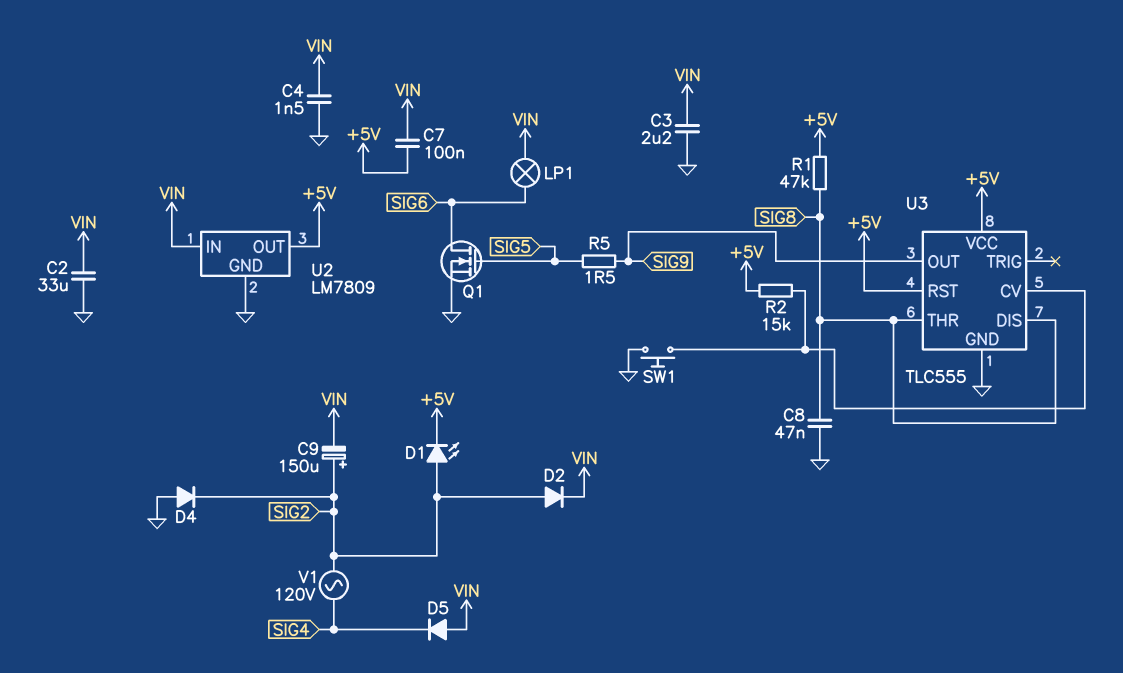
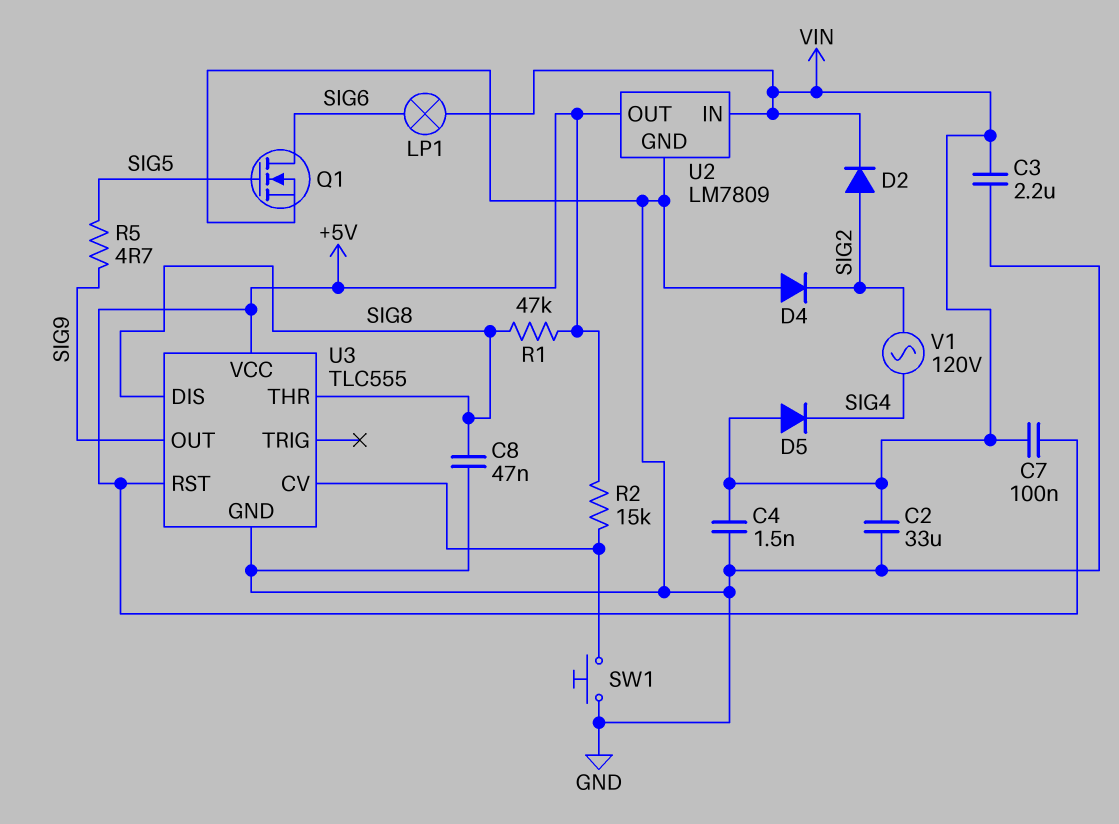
C9: 150uF (plus SIG2, minus VIN) -> none
D1: LED (A SIG2, K +5V) -> none
R5: 1.5 (SIG5, SIG9) -> 4.7 (SIG5, SIG9)

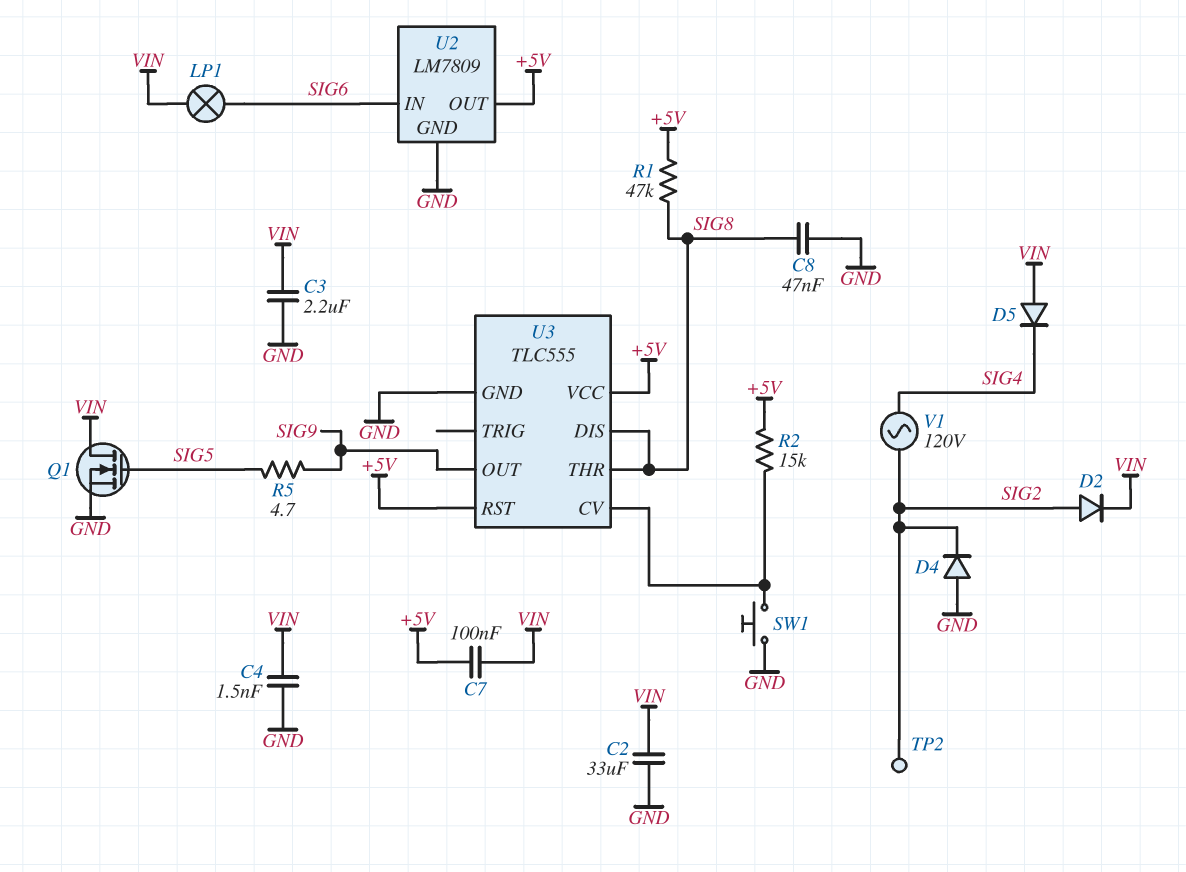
Q1: NMOS (G SIG5, D SIG6, S GND) -> NMOS (G SIG5, D VIN, S GND)
TP2: none -> test point (SIG2)
U2 pin IN: VIN -> SIG6

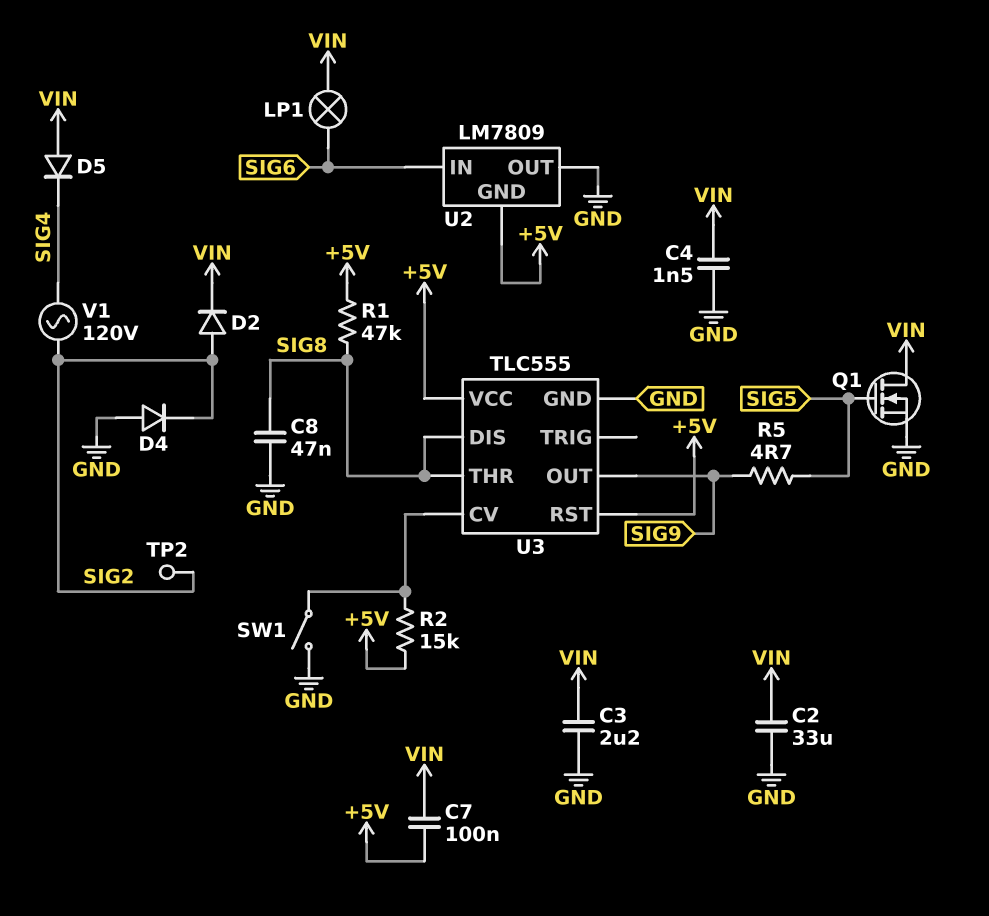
SW1: button (GND, U3/CV) -> switch (GND, U3/CV)
U2 pin GND: GND -> +5V
U2 pin OUT: +5V -> GND

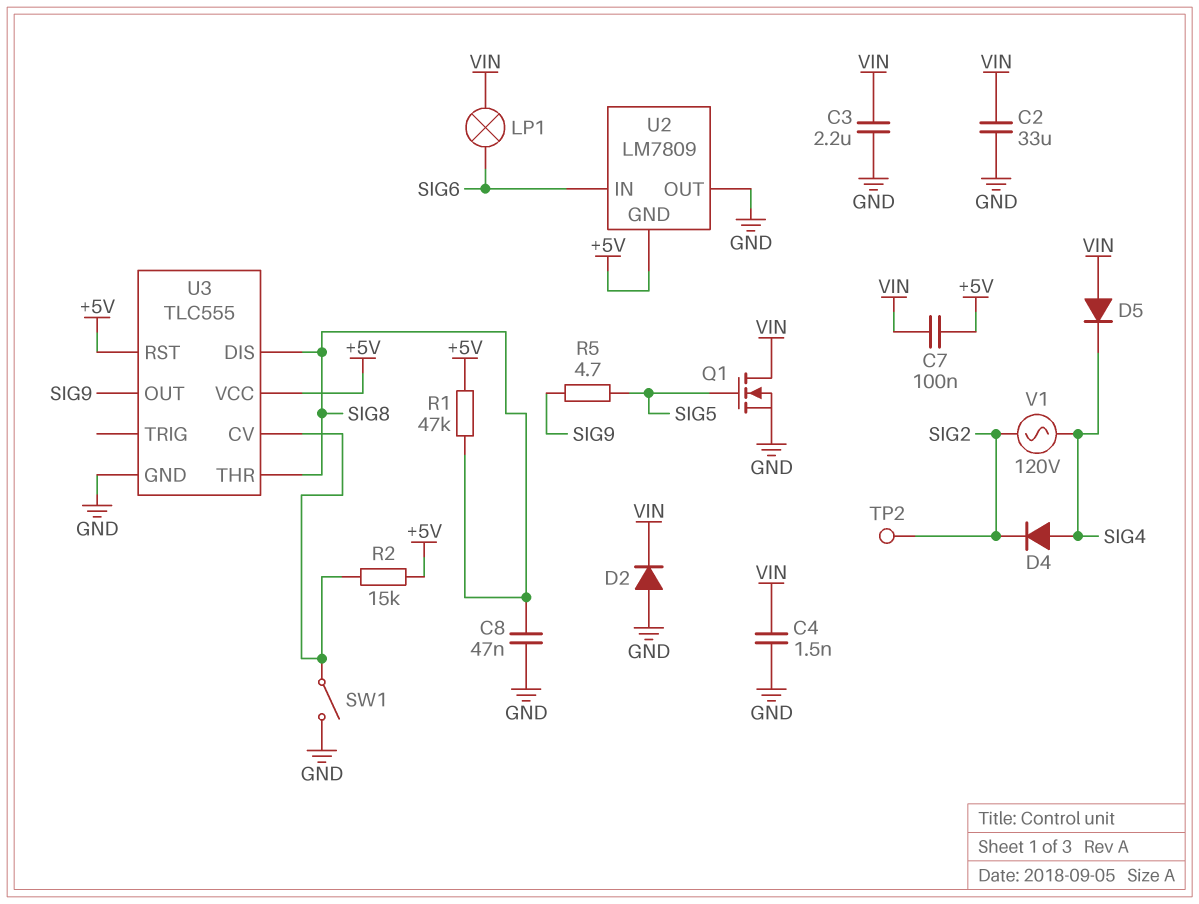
D2: diode (A SIG2, K VIN) -> diode (A GND, K VIN)
D4: diode (A GND, K SIG2) -> diode (A SIG4, K SIG2)

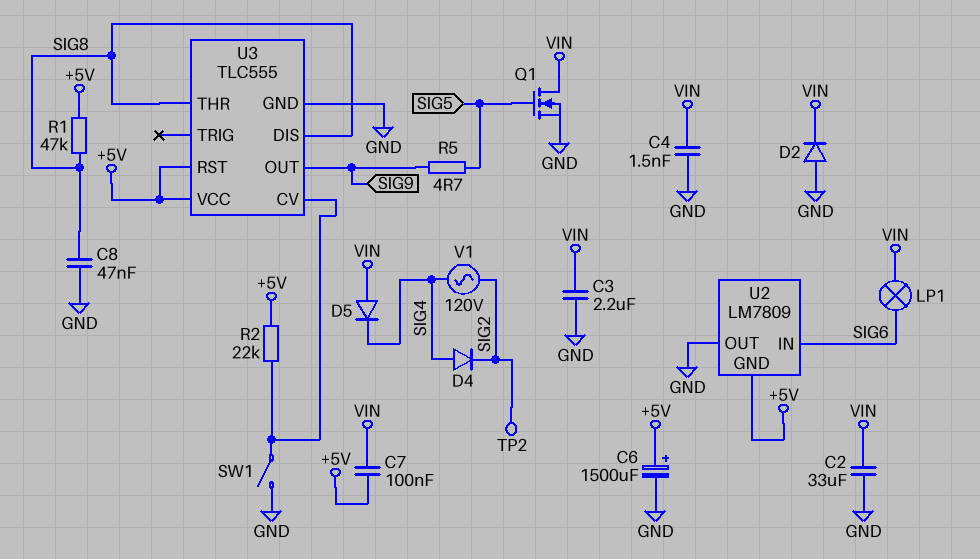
C6: none -> 1500uF (plus +5V, minus GND)
R2: 15k (+5V, U3/CV) -> 22k (+5V, U3/CV)

